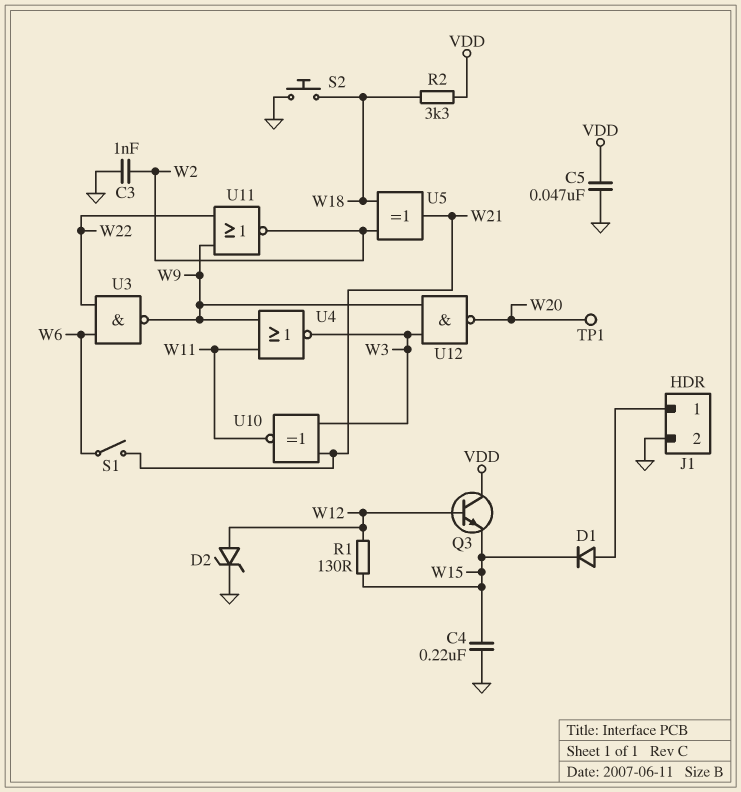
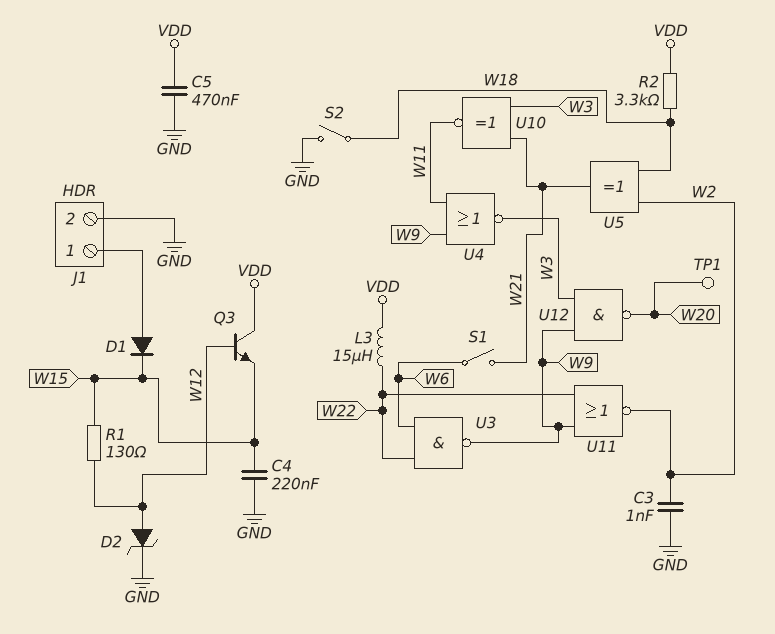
C5: 47nF (GND, VDD) -> 470nF (GND, VDD)
L3: none -> 15uH (VDD, W22)
S2: button (GND, W18) -> switch (GND, W18)

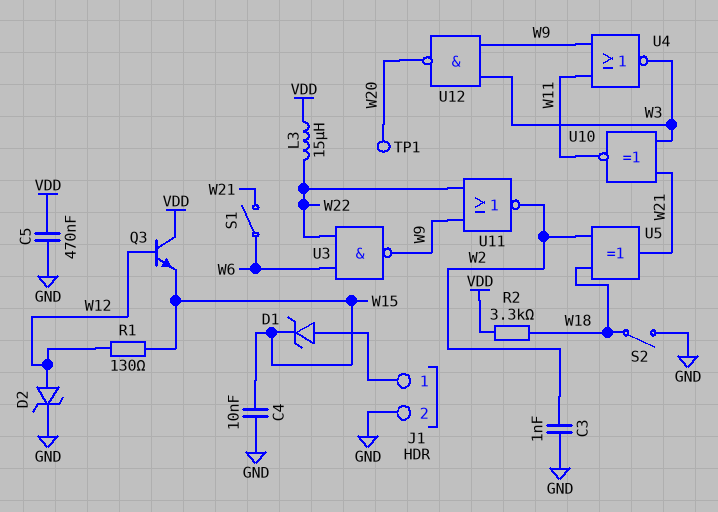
C4: 220nF (GND, W15) -> 10nF (GND, W15)
D1: diode (A J1/1, K W15) -> zener (A J1/1, K W15)

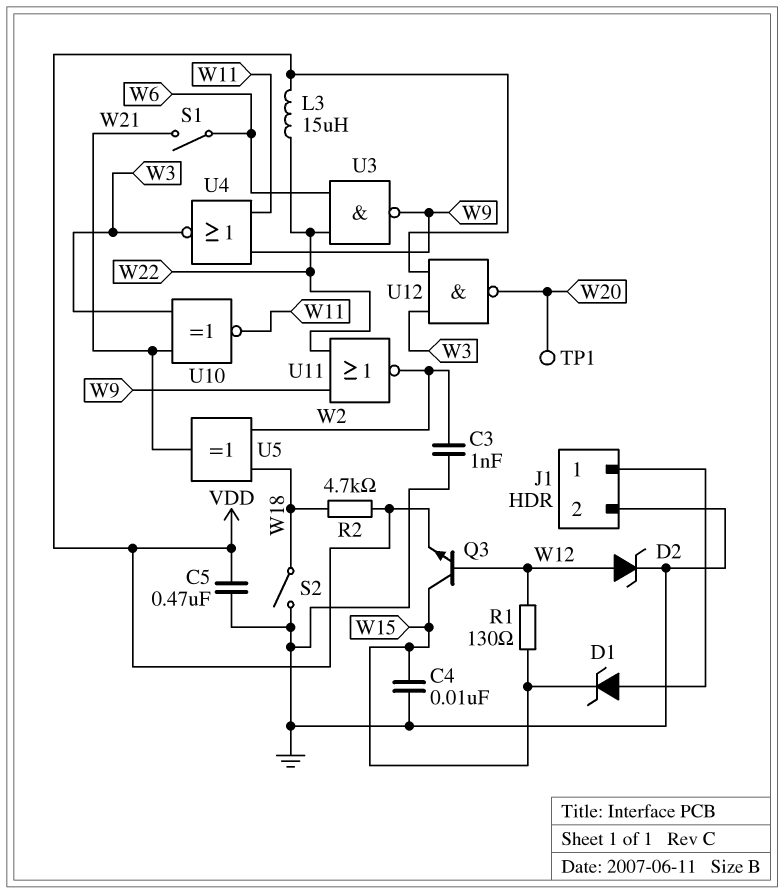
Q3: NPN (B W12, C VDD, E W15) -> NPN (B W12, C W15, E VDD)
R2: 3.3k (VDD, W18) -> 4.7k (VDD, W18)
U12: NAND (in W3, in W9, out W20) -> NAND (in VDD, in W3, out W20)

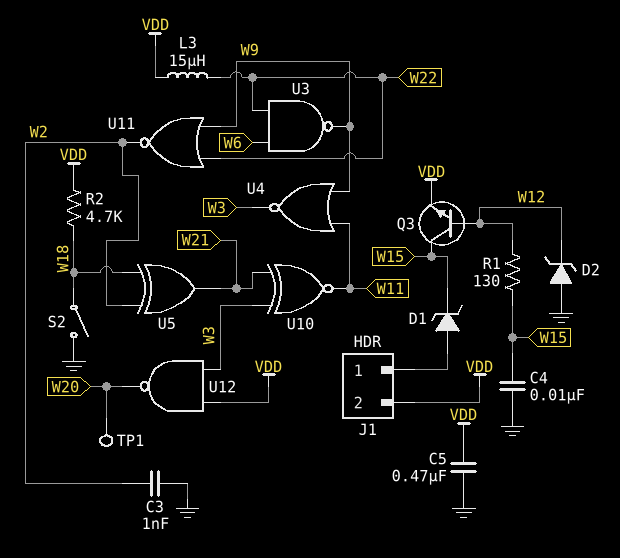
D2: zener (A W12, K GND) -> zener (A GND, K W12)
J1 pin 2: GND -> VDD
S1: switch (W6, W21) -> none

